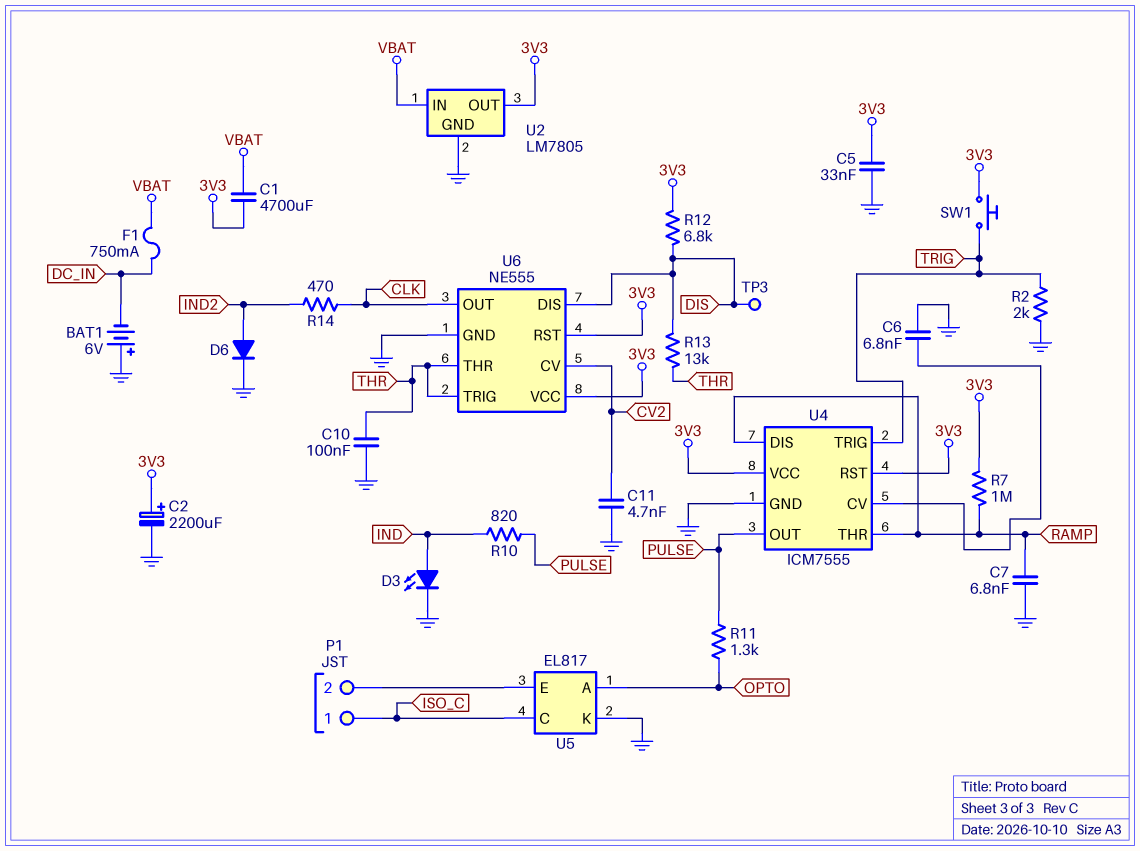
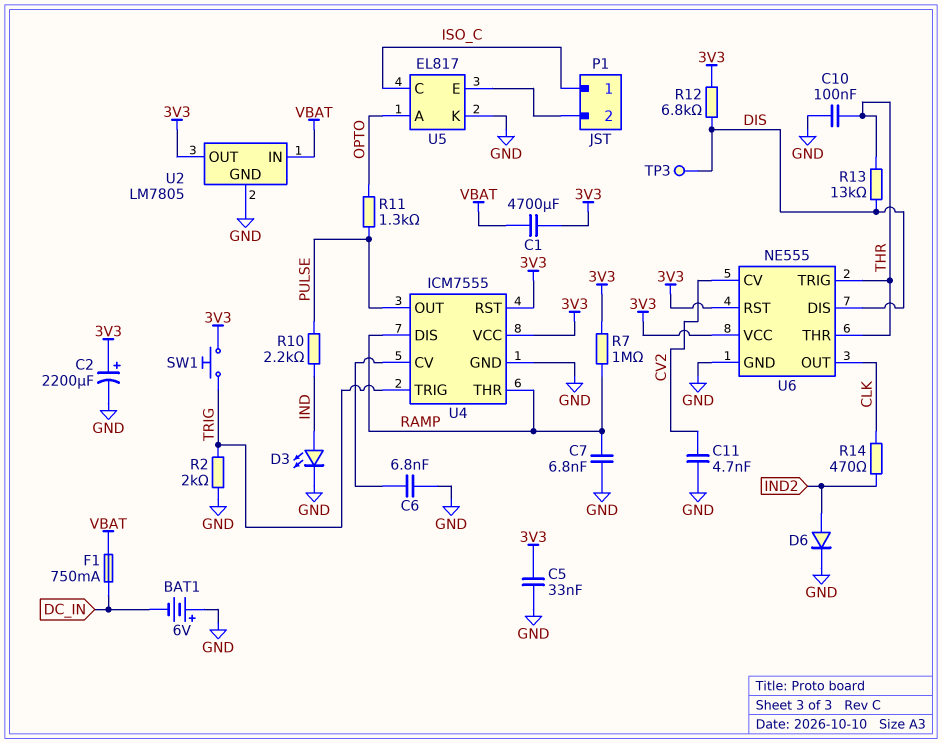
R10: 820 (IND, PULSE) -> 2.2k (IND, PULSE)

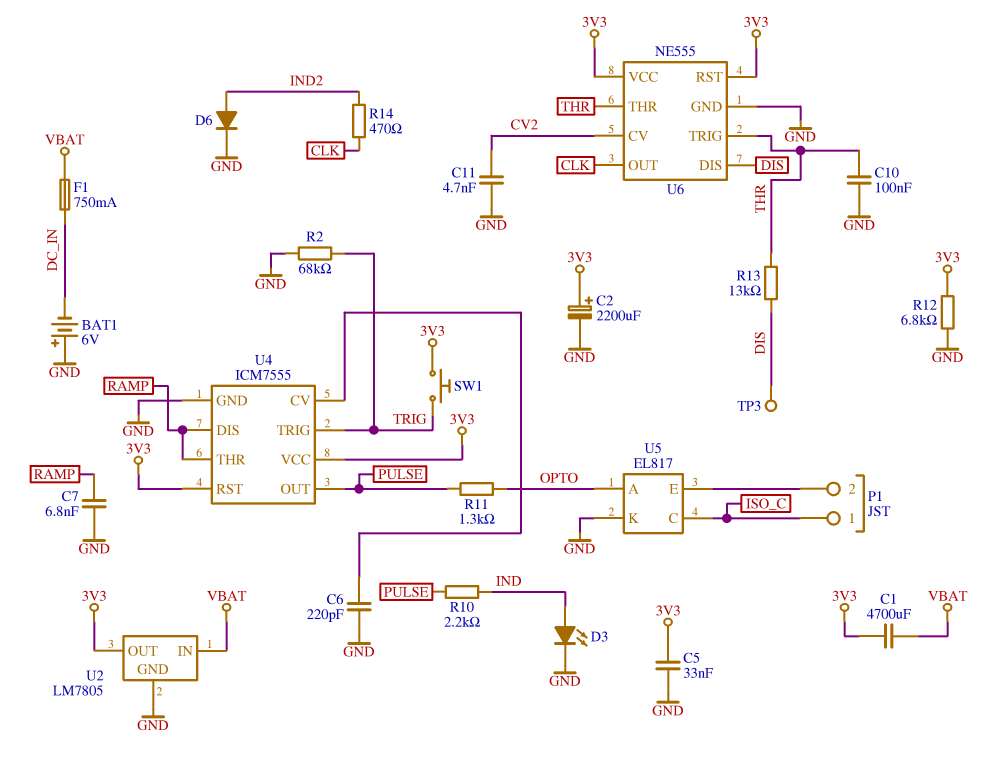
C6: 6.8nF (GND, U4/CV) -> 220pF (GND, U4/CV)
R2: 2k (GND, TRIG) -> 68k (GND, TRIG)
R7: 1M (3V3, RAMP) -> none
R12: 6.8k (3V3, DIS) -> 6.8k (3V3, GND)

